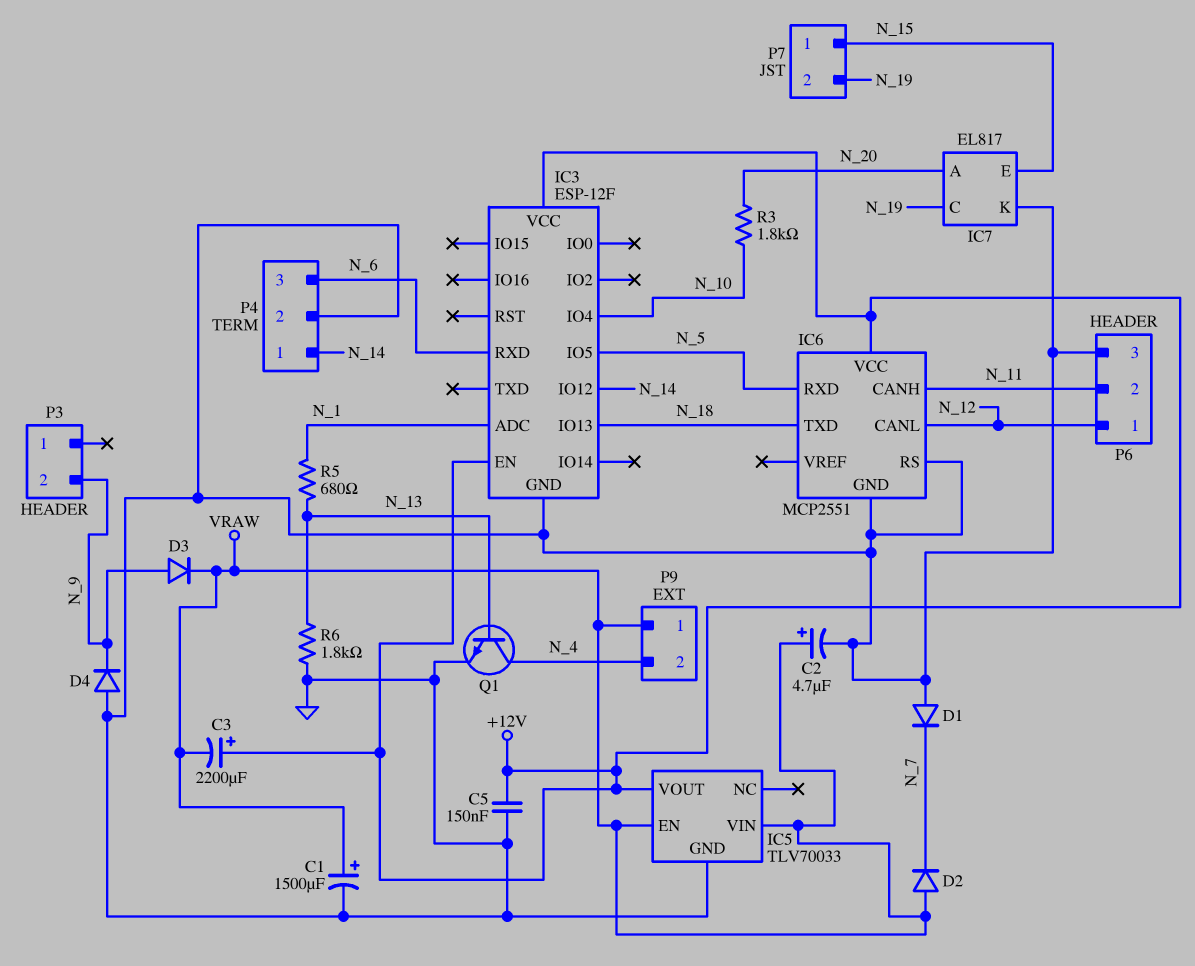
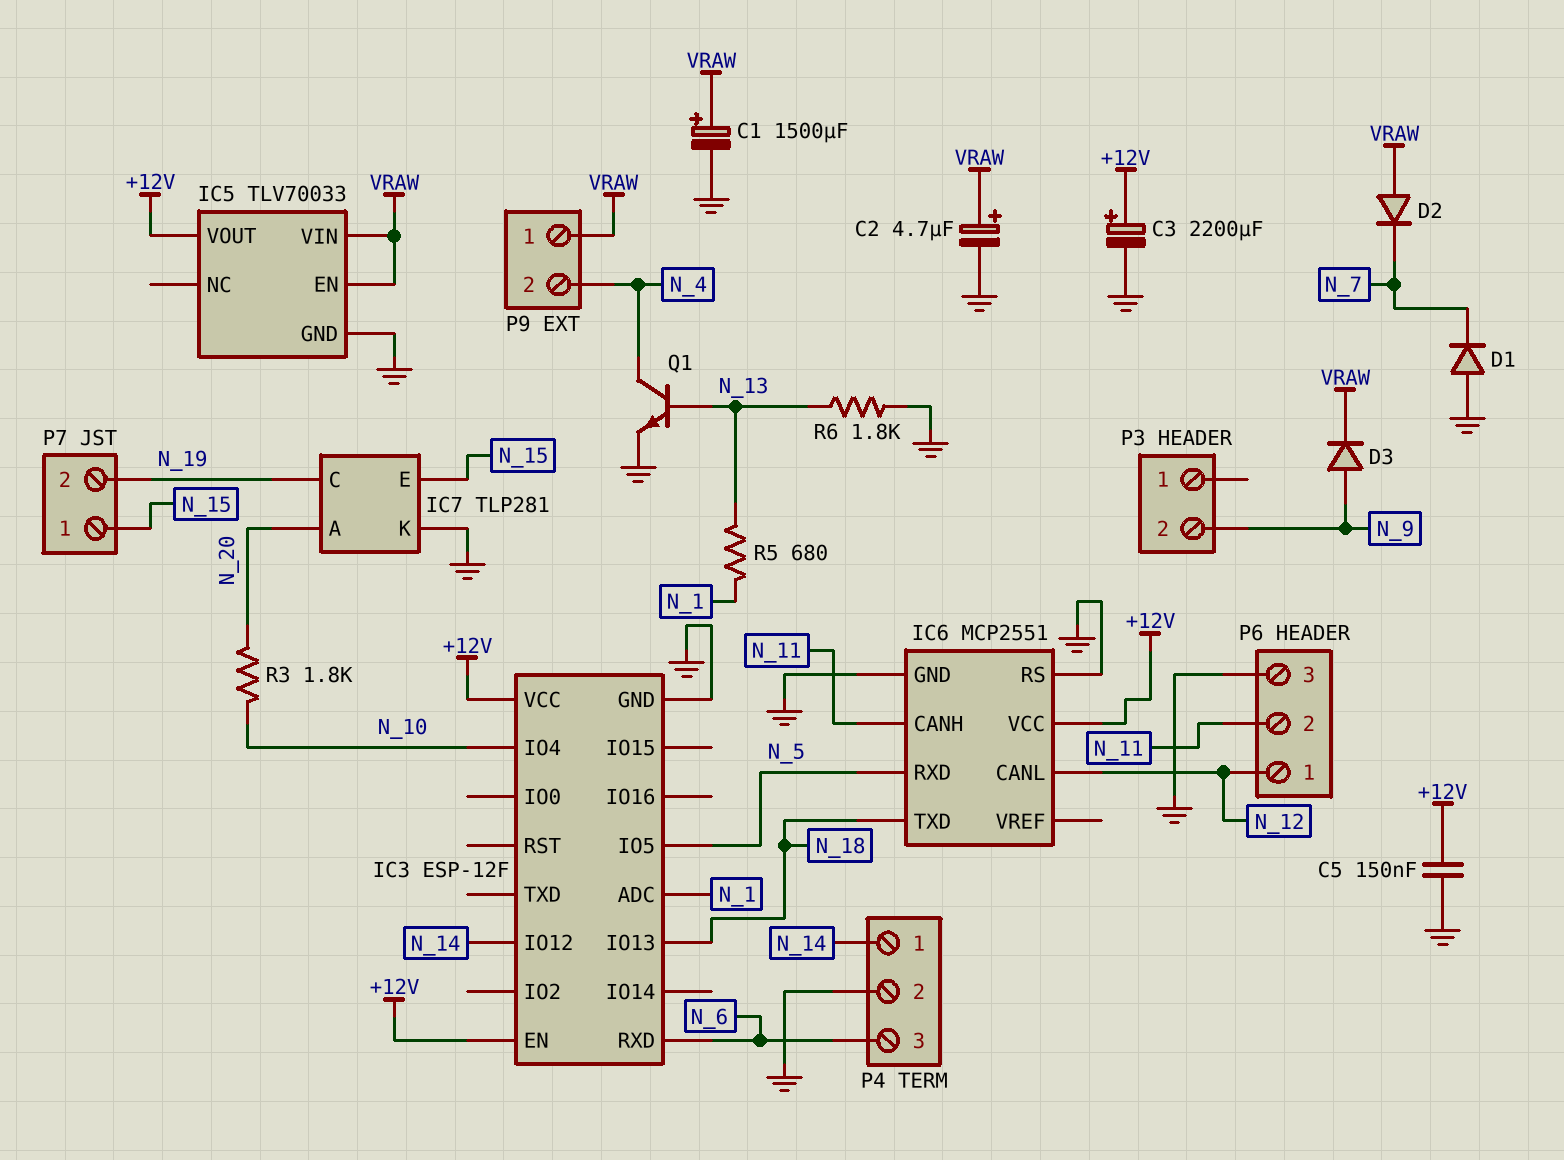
C3: 2200uF (plus +12V, minus VRAW) -> 2200uF (plus +12V, minus GND)
D4: diode (A GND, K N_9) -> none
IC7: EL817 -> TLP281

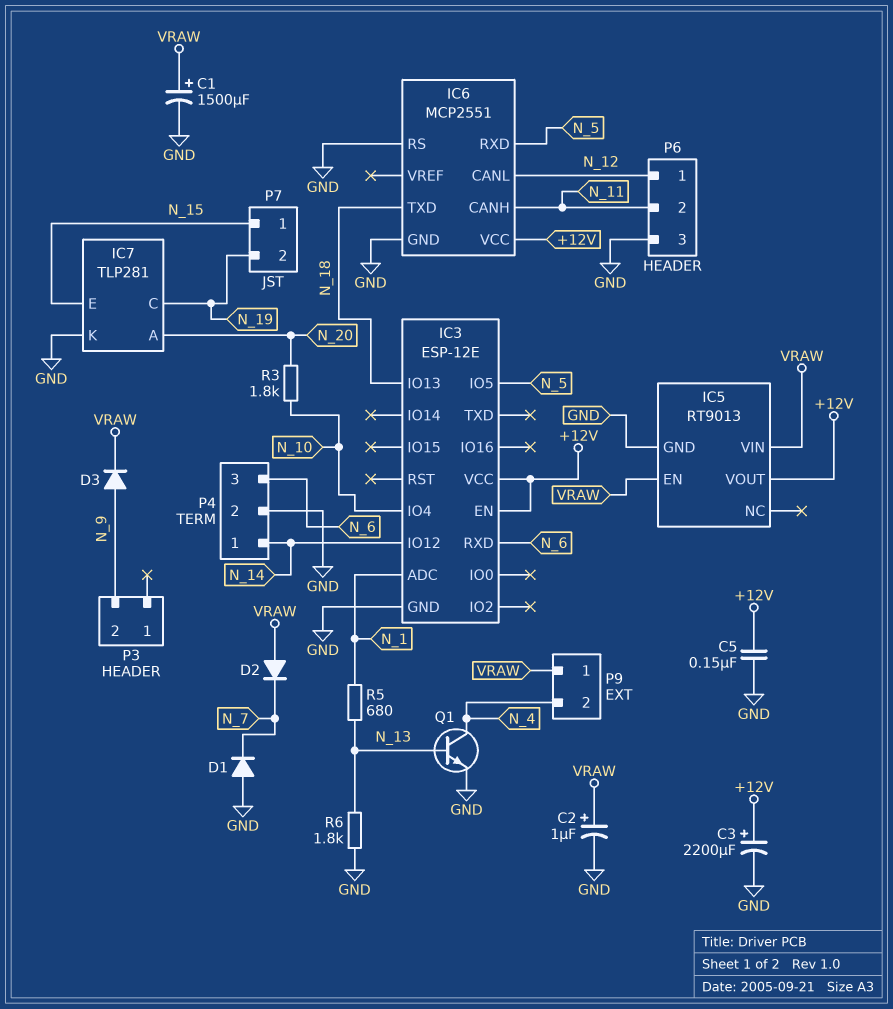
C2: 4.7uF (plus VRAW, minus GND) -> 1uF (plus VRAW, minus GND)
IC3: ESP-12F -> ESP-12E
IC5: TLV70033 -> RT9013

